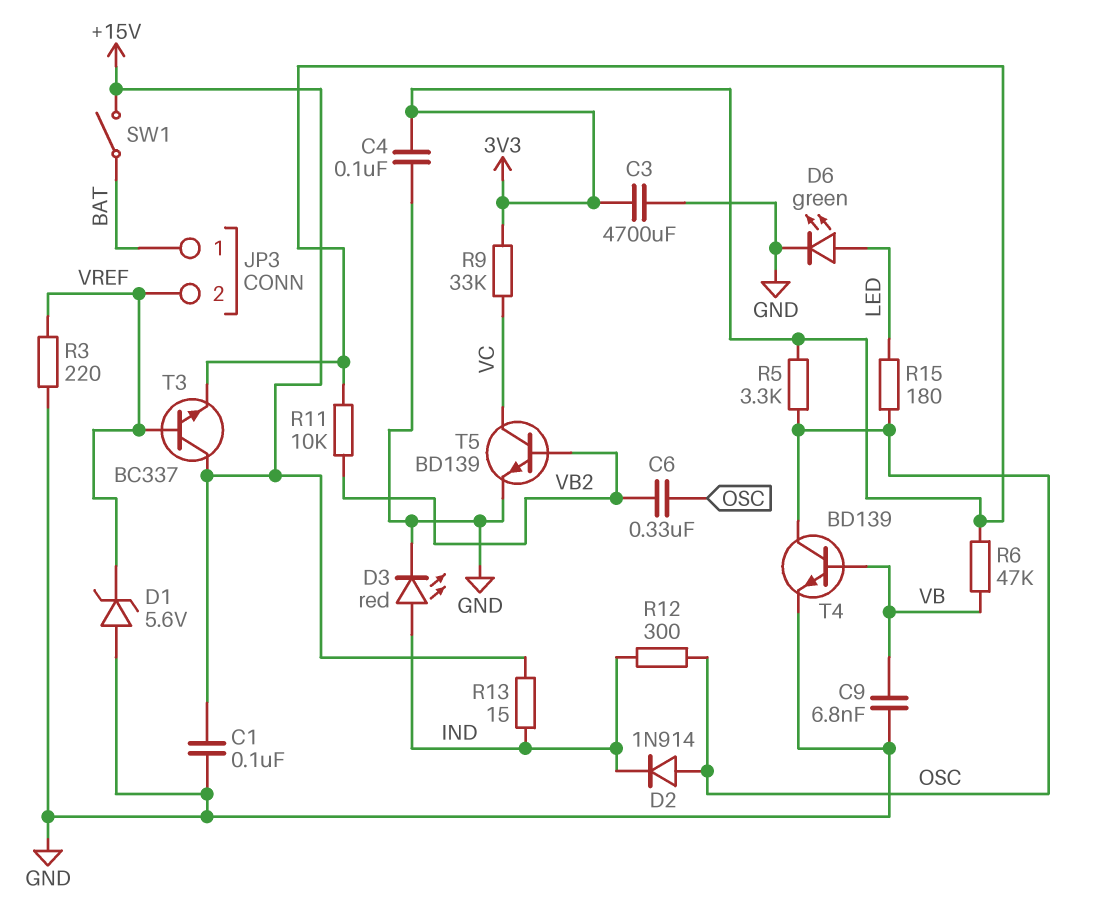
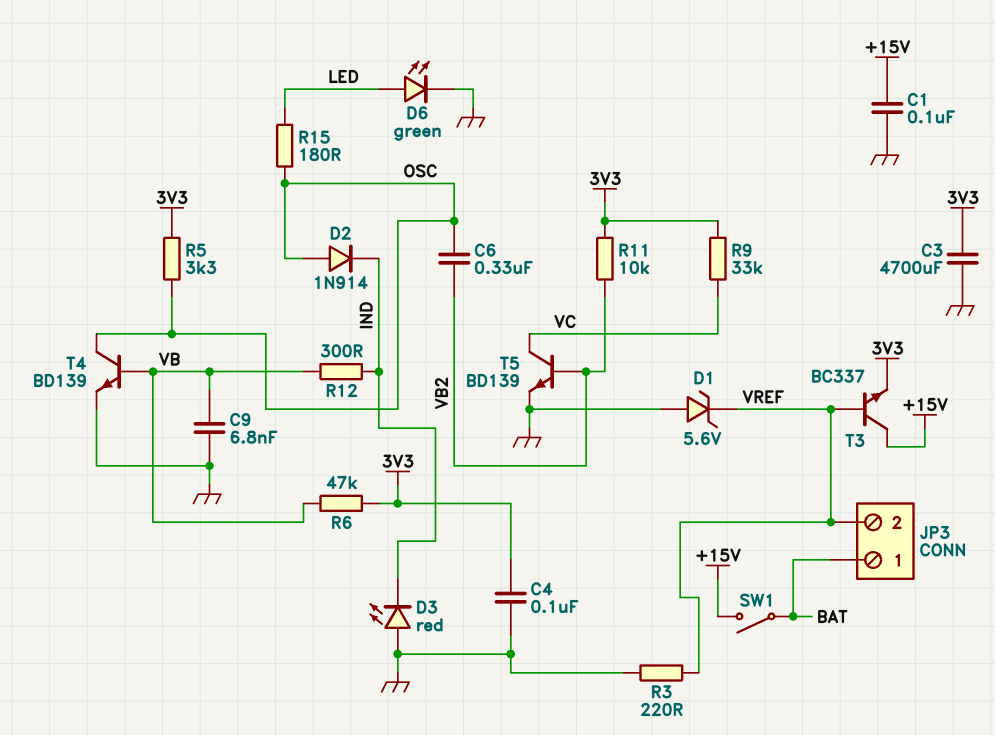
D3: LED red (A IND, K GND) -> LED red (A GND, K IND)
R12: 300 (IND, OSC) -> 300 (IND, VB)
R13: 15 (+15V, IND) -> none

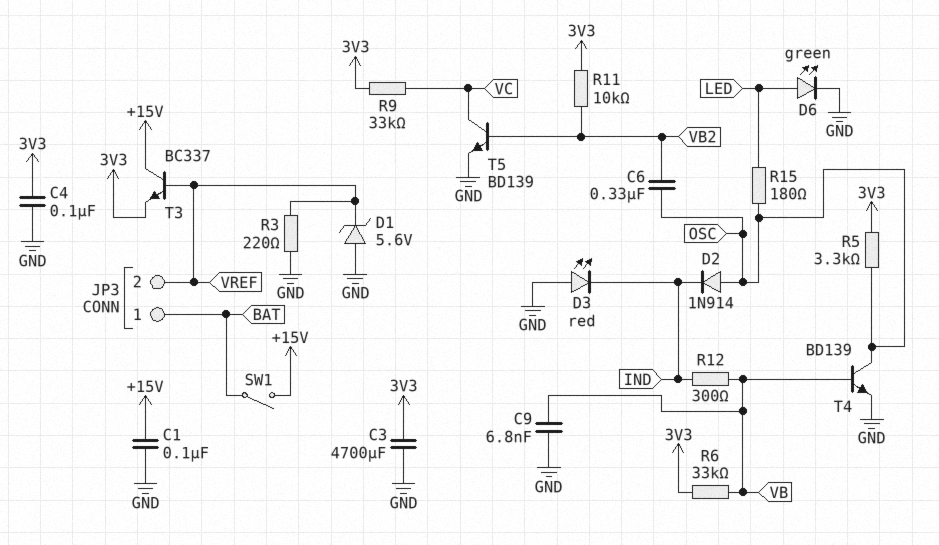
R6: 47k (3V3, VB) -> 33k (3V3, VB)

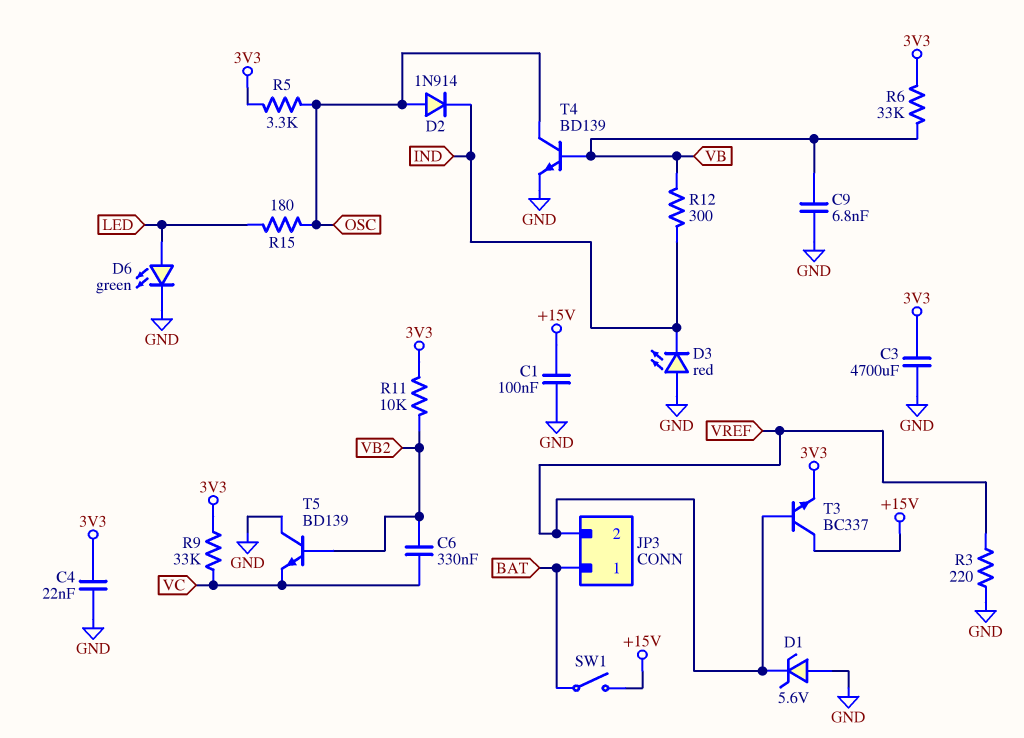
C4: 100nF (3V3, GND) -> 22nF (3V3, GND)
C6: 330nF (OSC, VB2) -> 330nF (VB2, VC)
T5: NPN BD139 (B VB2, C VC, E GND) -> NPN BD139 (B VB2, C GND, E VC)

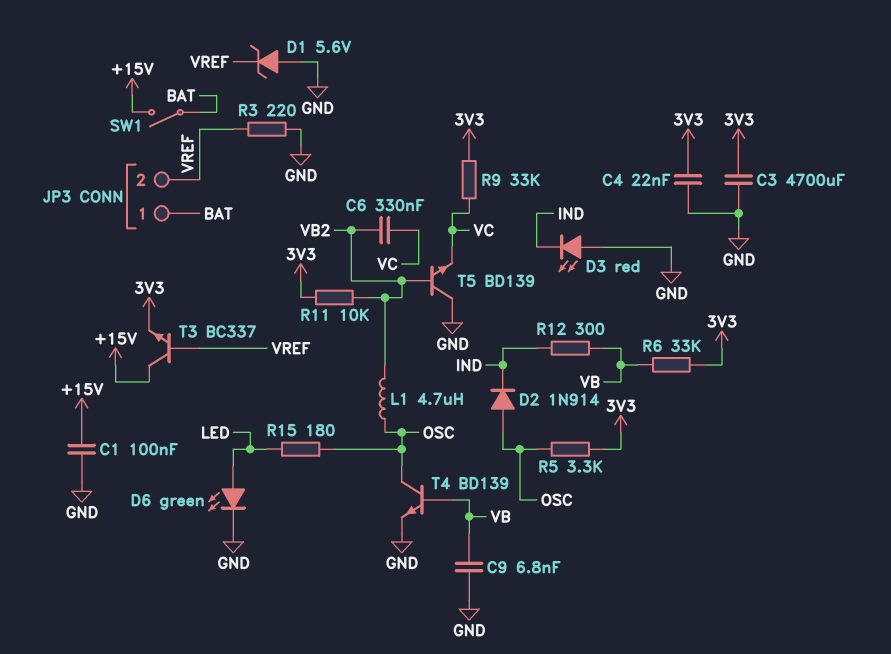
L1: none -> 4.7uH (OSC, VB2)

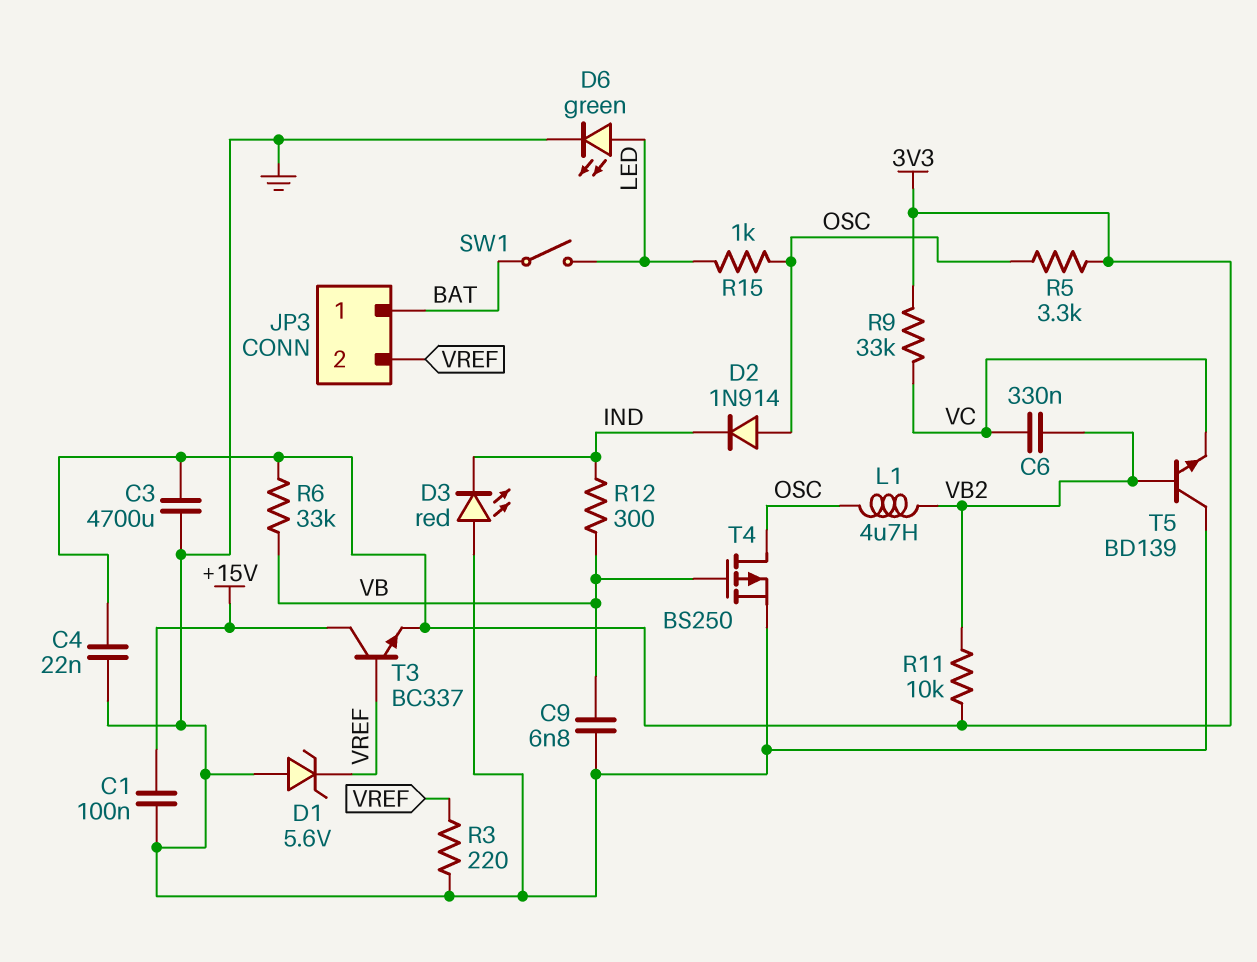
R15: 180 (LED, OSC) -> 1k (LED, OSC)
SW1: switch (+15V, BAT) -> switch (BAT, LED)
T4: NPN BD139 (B VB, C OSC, E GND) -> PMOS BS250 (G VB, D OSC, S GND)

